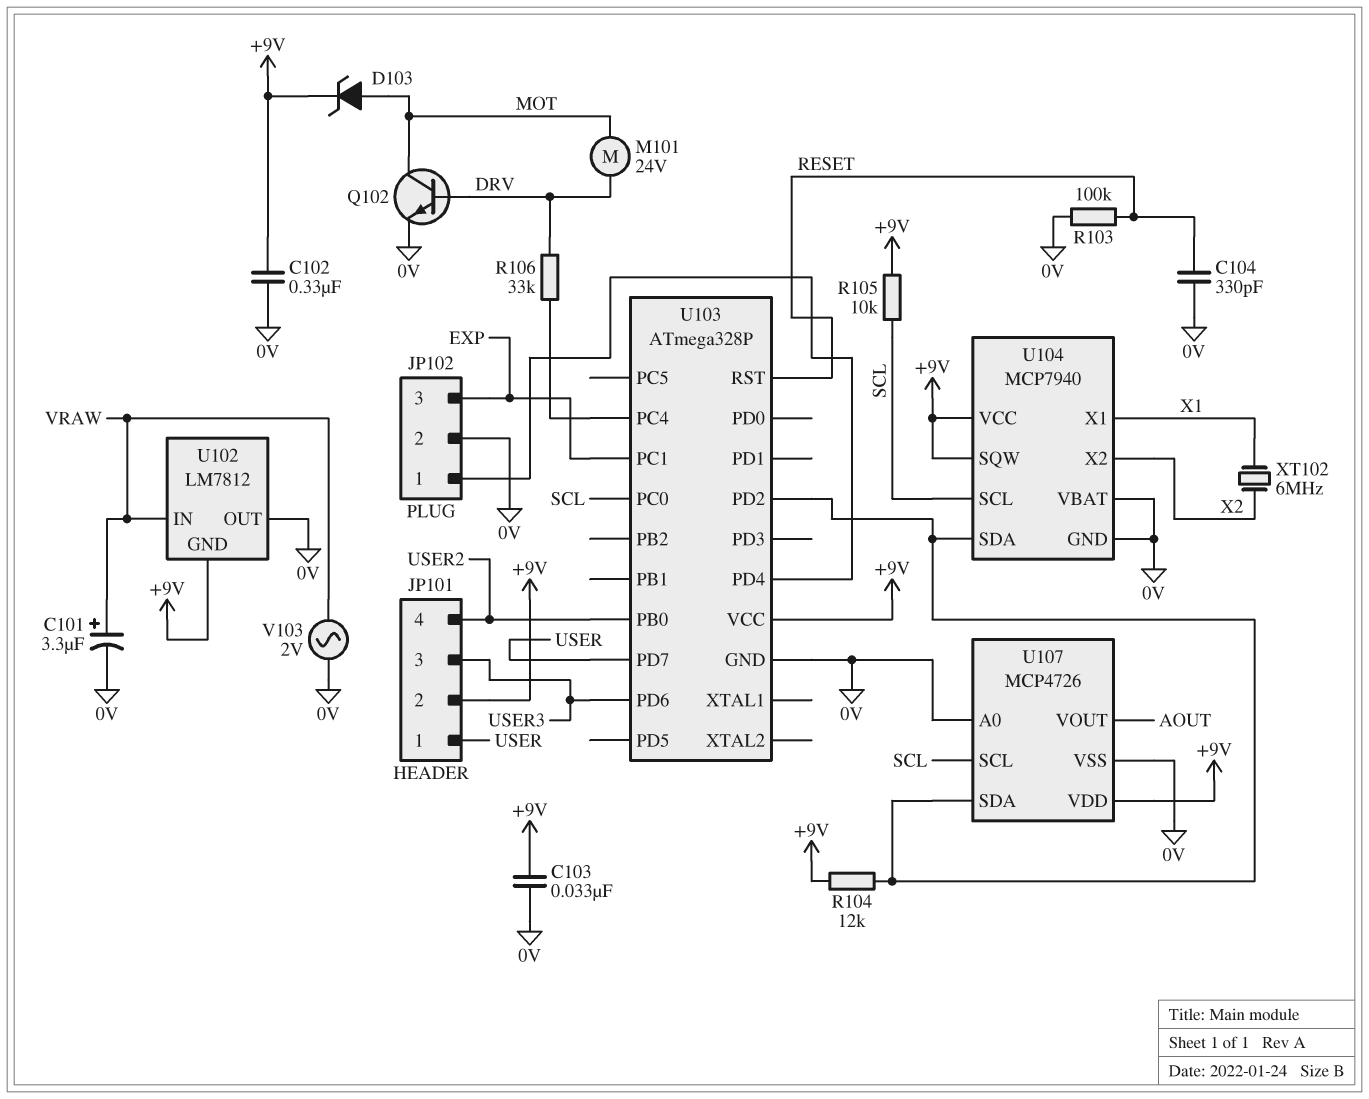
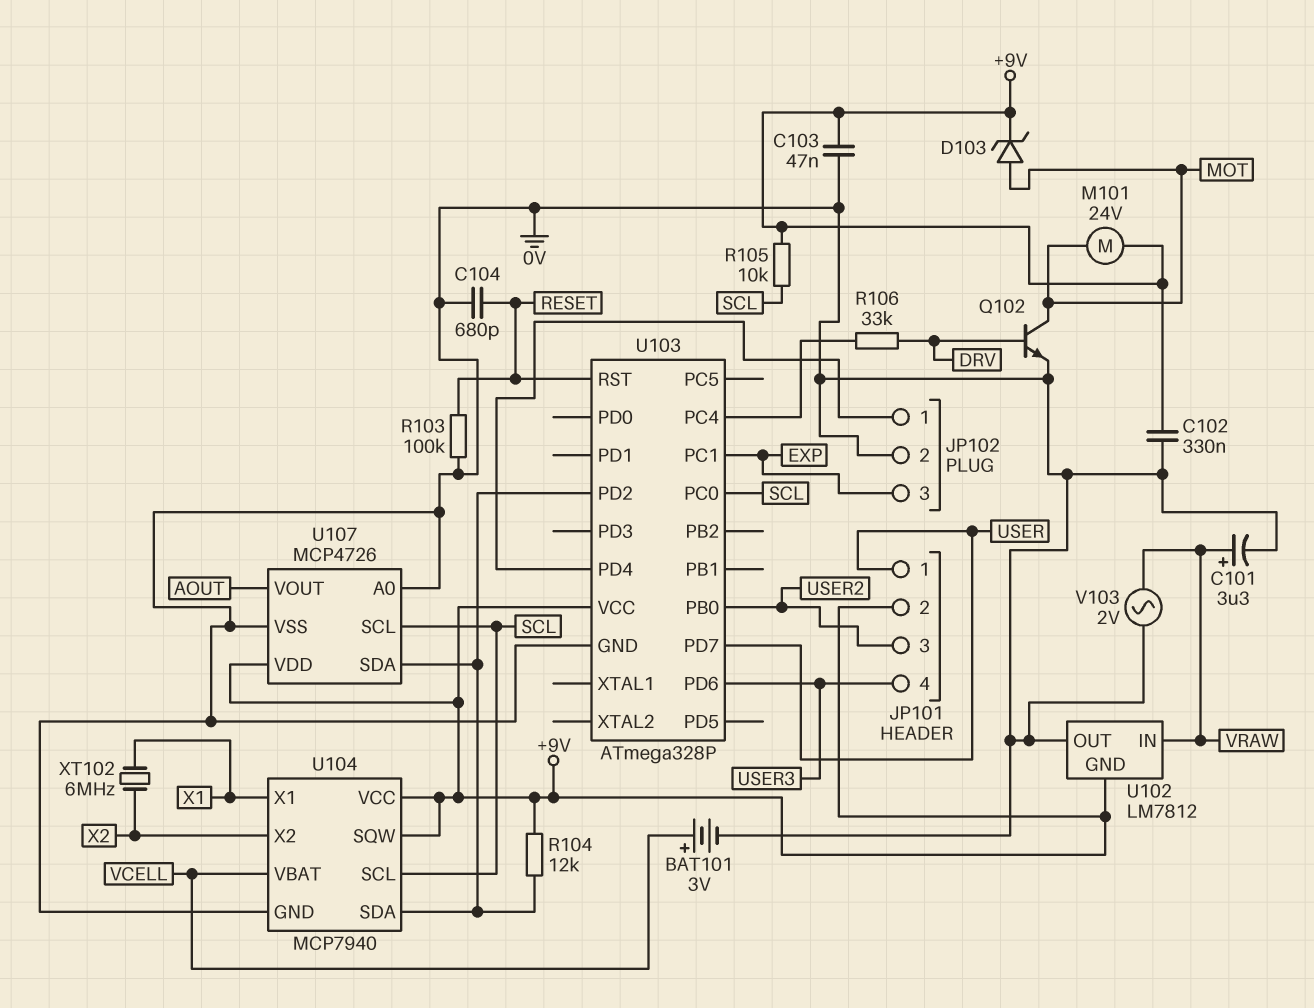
BAT101: none -> 3V (plus VCELL, minus 0V)
C103: 33nF (+9V, 0V) -> 47nF (+9V, 0V)
C104: 330pF (0V, RESET) -> 680pF (0V, RESET)
JP101 pin 3: USER3 -> USER2
JP101 pin 4: USER2 -> USER3
M101: motor 24V (DRV, MOT) -> motor 24V (+9V, MOT)
U104 pin VBAT: 0V -> VCELL

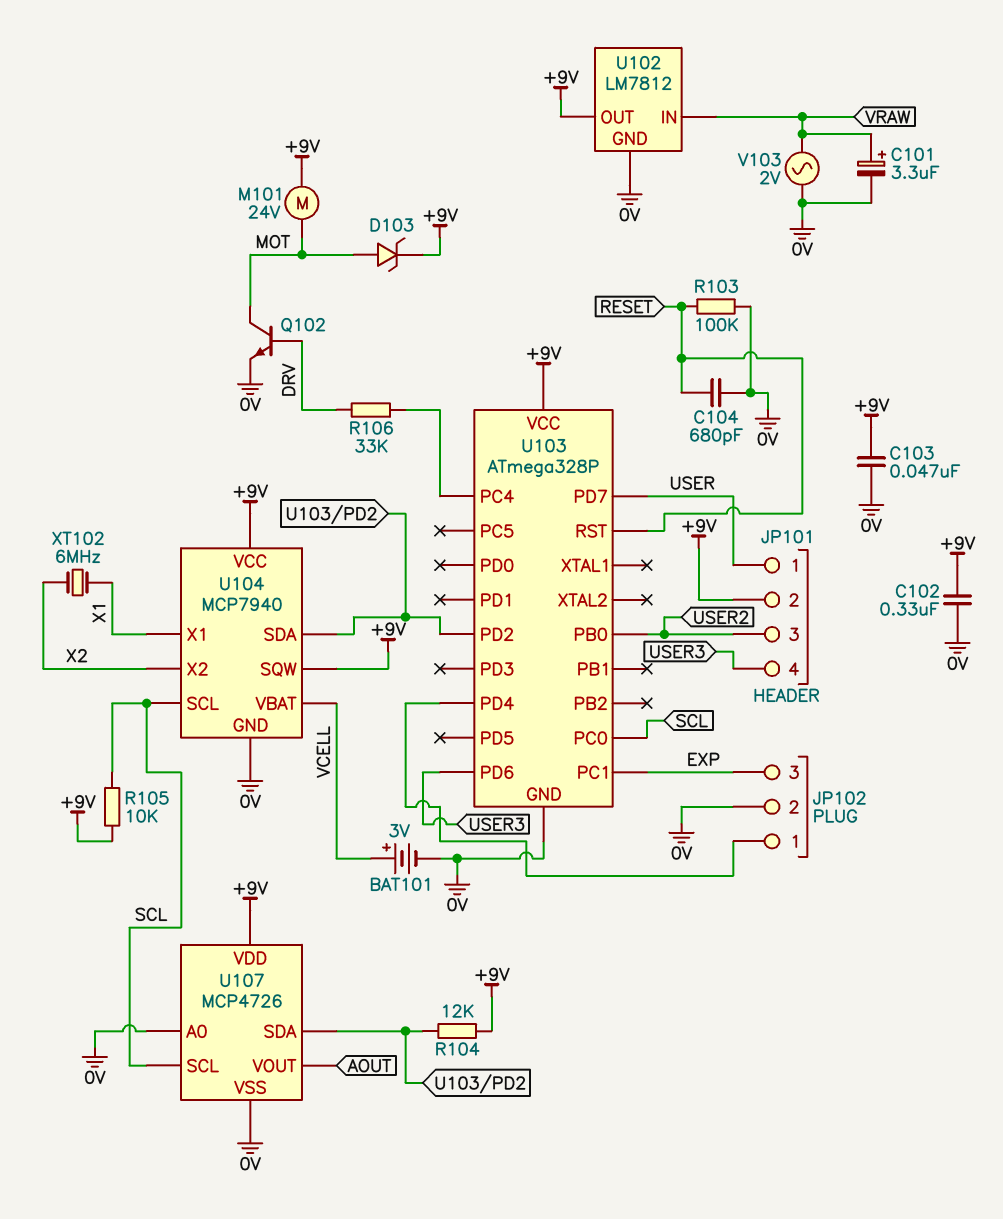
U102 pin GND: +9V -> 0V
U102 pin OUT: 0V -> +9V

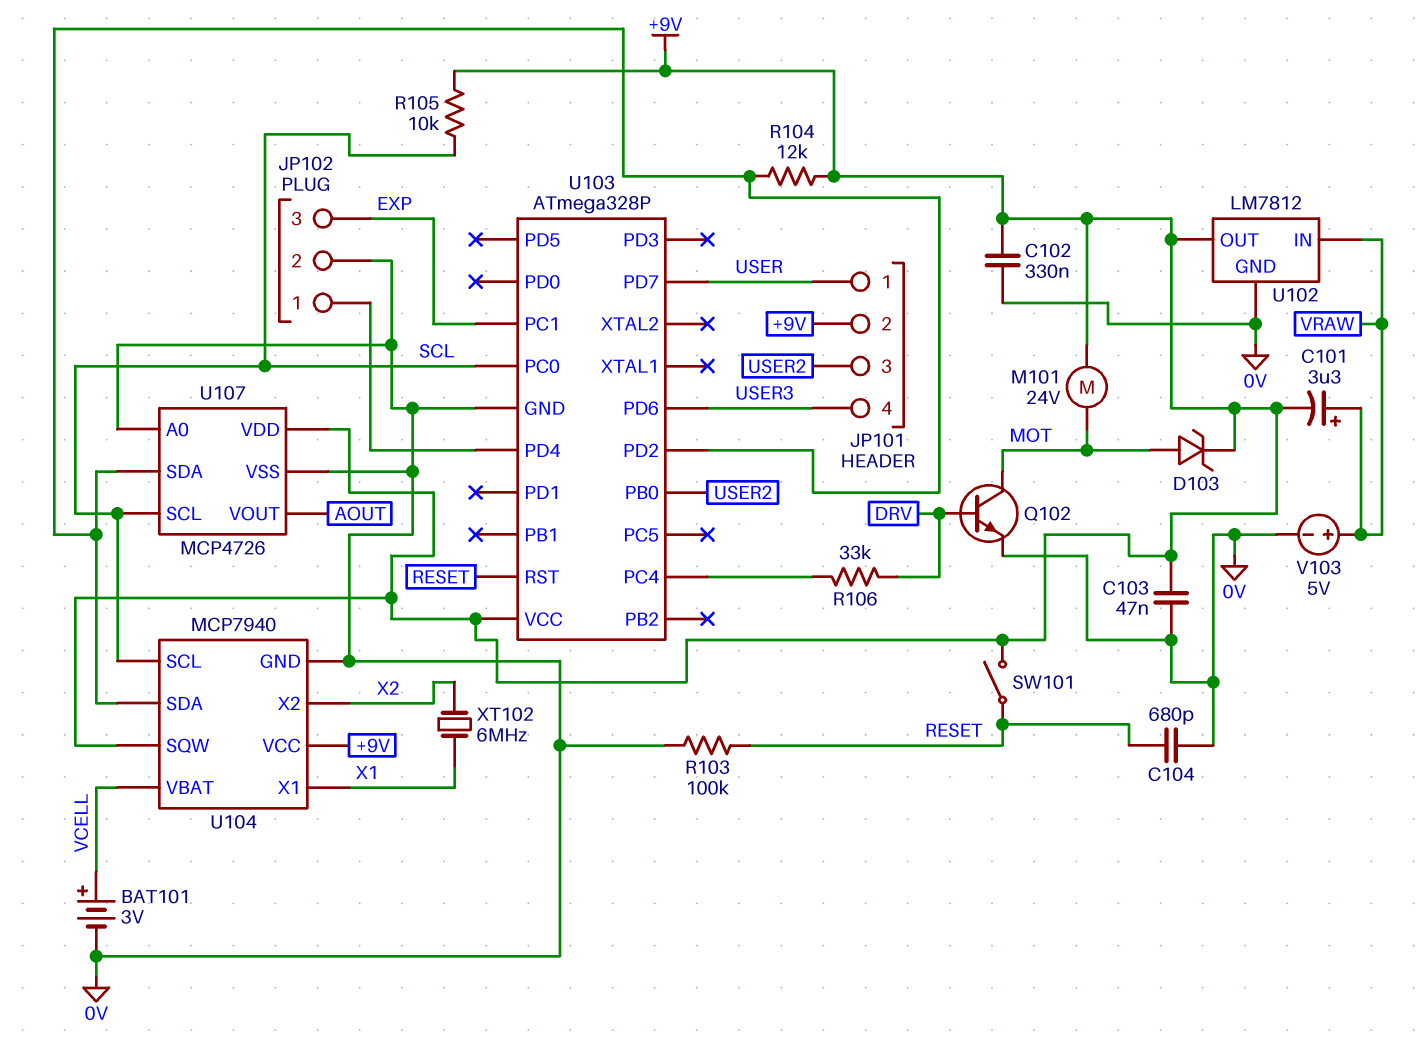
C101: 3.3uF (plus VRAW, minus 0V) -> 3.3uF (plus VRAW, minus +9V)
SW101: none -> switch (+9V, RESET)
V103: AC 2V (0V, VRAW) -> 5V (plus VRAW, minus 0V)

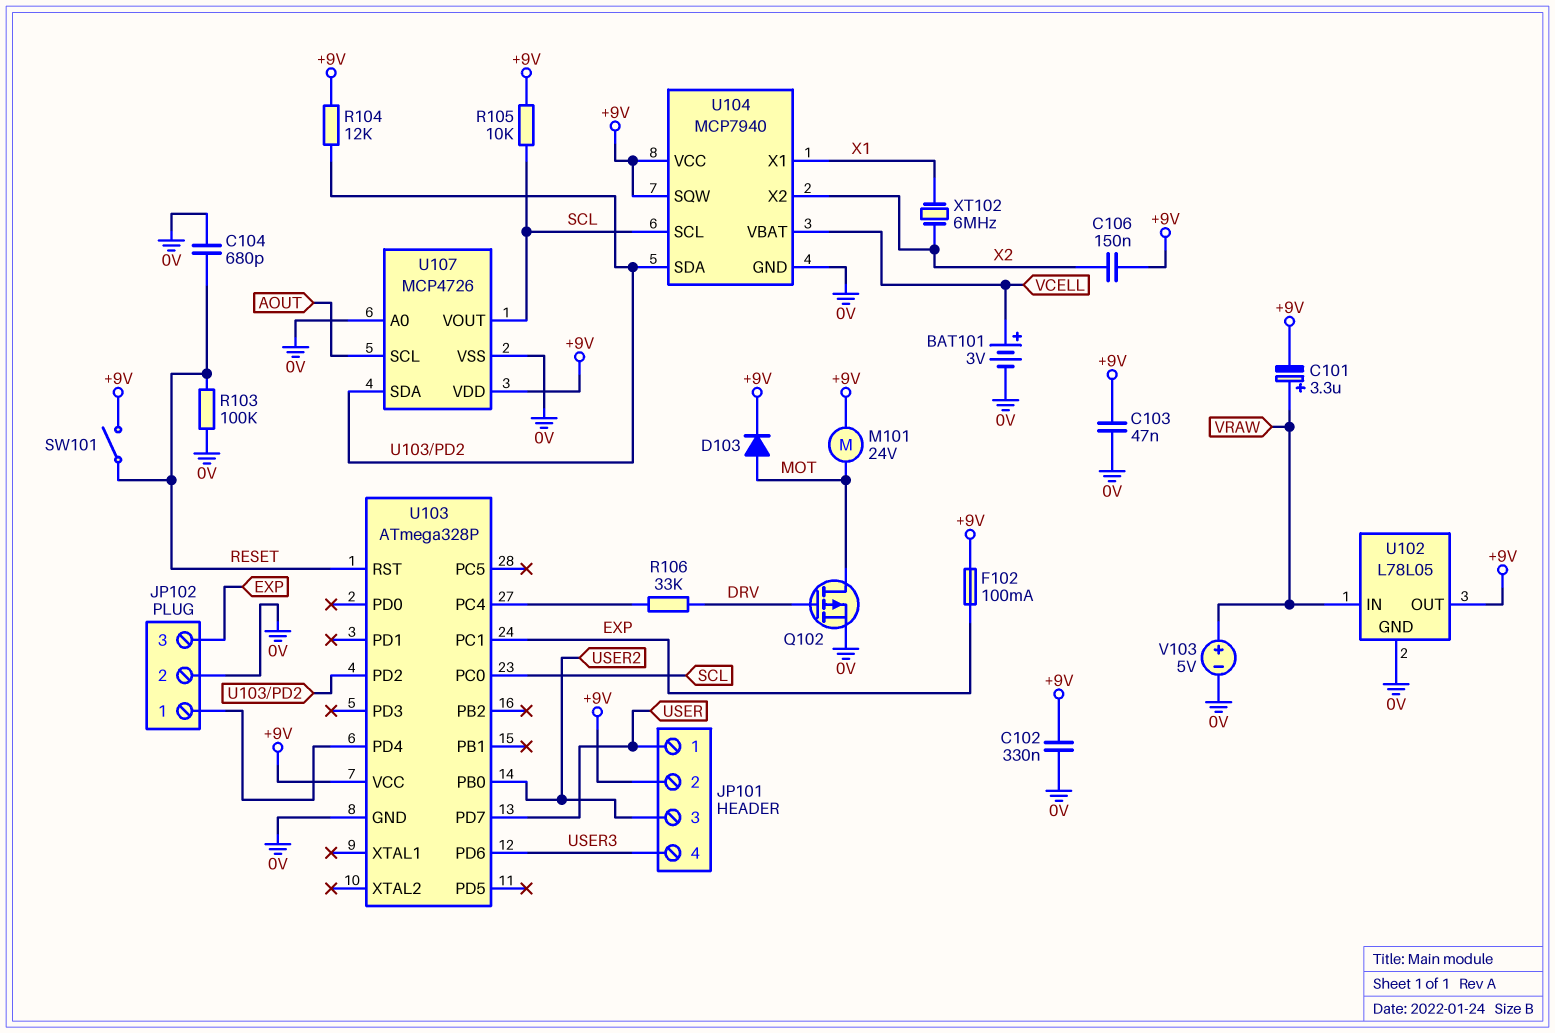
C106: none -> 150nF (+9V, X2)
D103: zener (A MOT, K +9V) -> diode (A MOT, K +9V)
F102: none -> 100mA (+9V, EXP)
Q102: NPN (B DRV, C MOT, E 0V) -> PMOS (G DRV, D MOT, S 0V)
U102: LM7812 -> L78L05
U107 pin SCL: SCL -> AOUT
U107 pin VOUT: AOUT -> SCL

